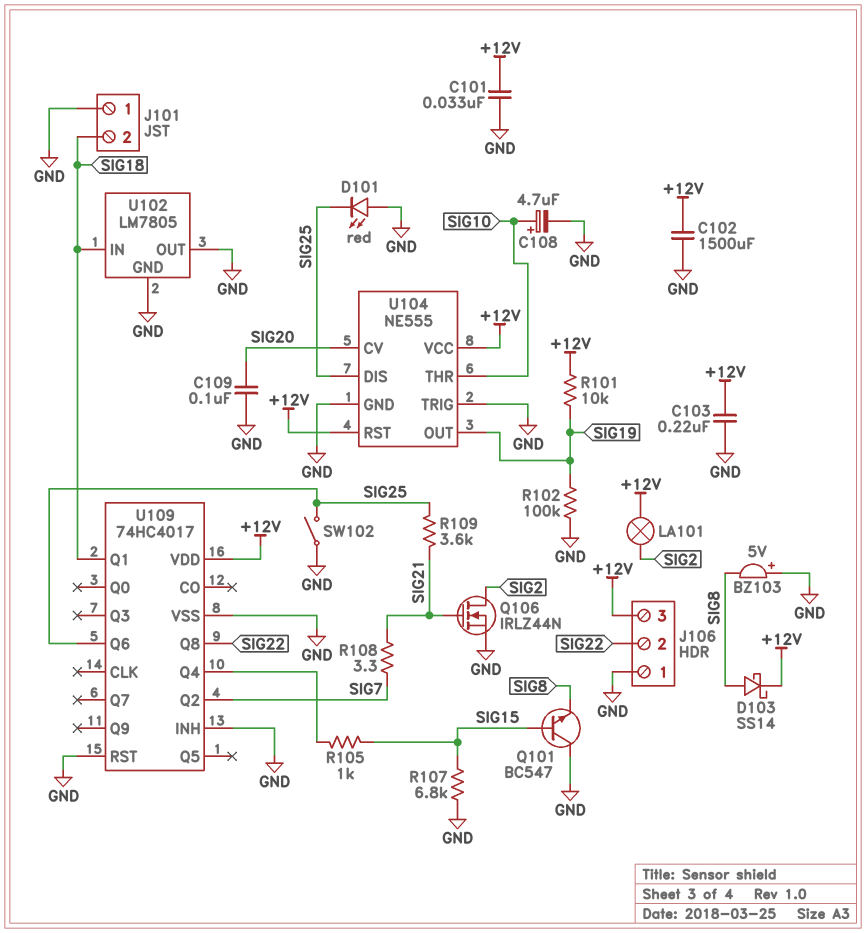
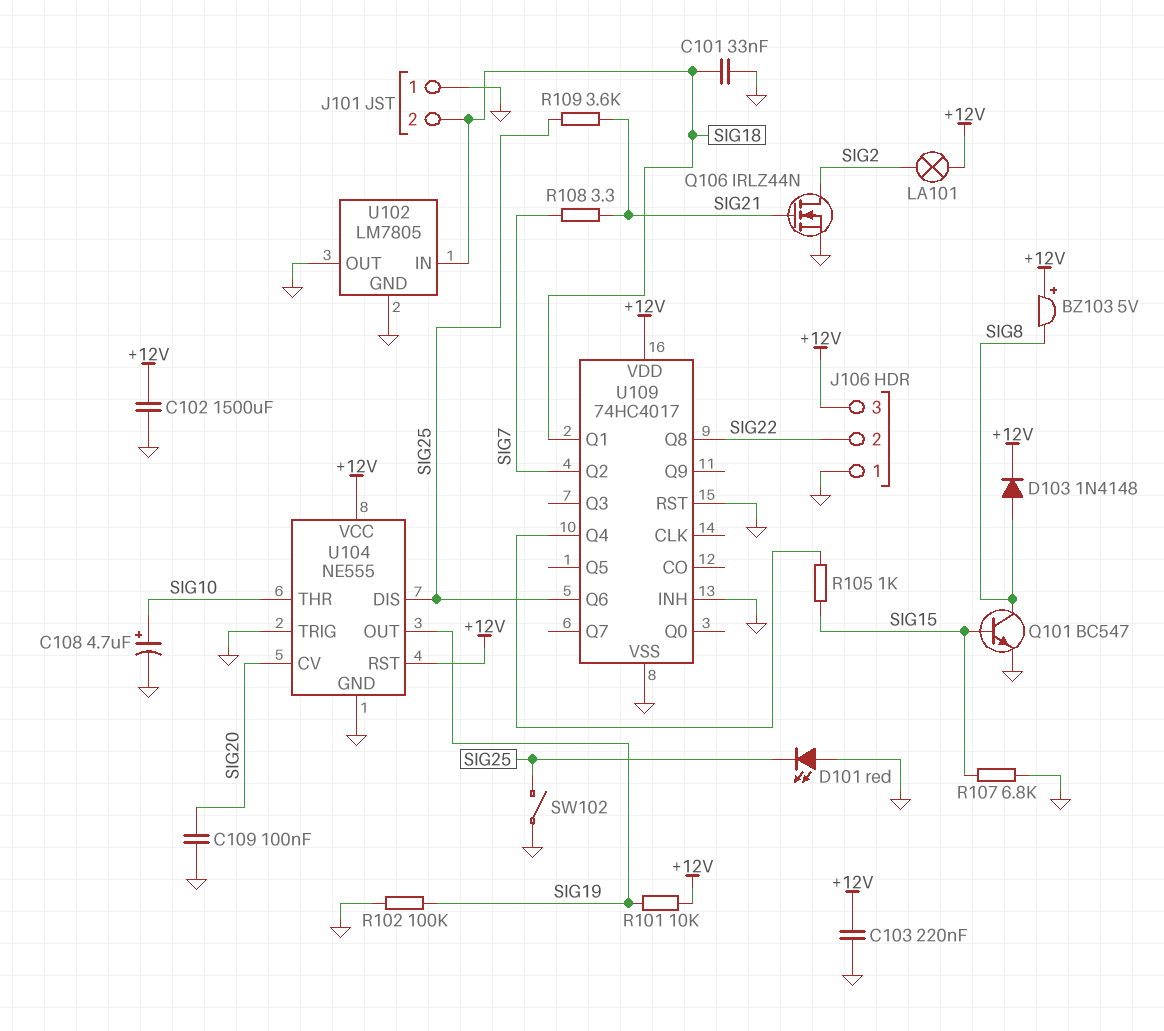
BZ103: buzzer 5V (plus GND, minus SIG8) -> buzzer 5V (plus +12V, minus SIG8)
C101: 33nF (+12V, GND) -> 33nF (GND, SIG18)
D103: schottky SS14 (A SIG8, K +12V) -> diode 1N4148 (A SIG8, K +12V)
Q101: NPN BC547 (B SIG15, C GND, E SIG8) -> NPN BC547 (B SIG15, C SIG8, E GND)

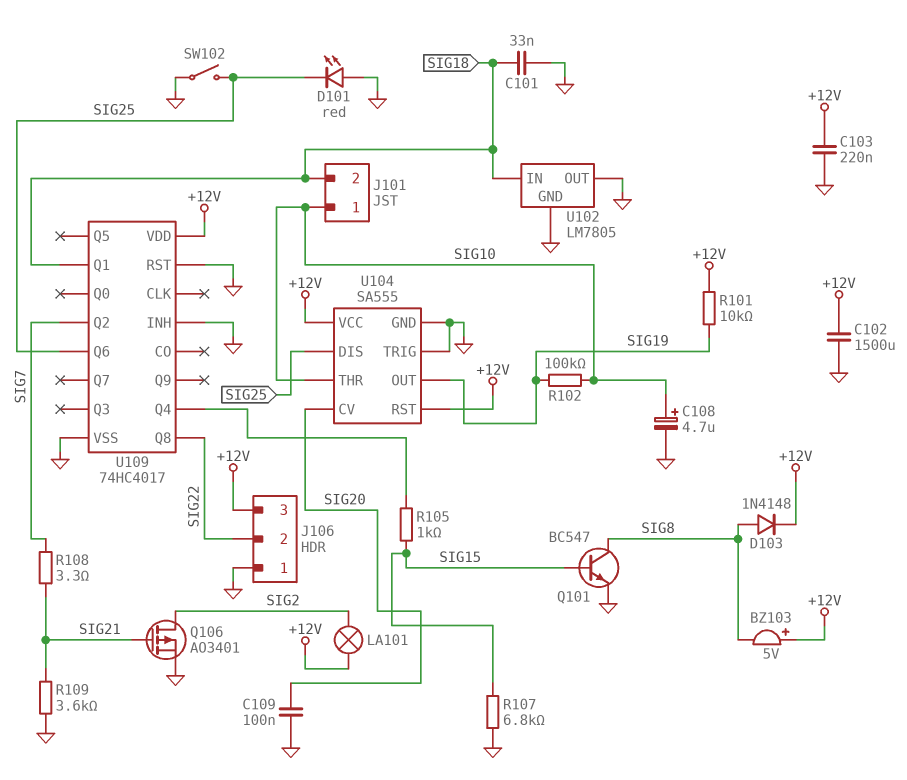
J101 pin 1: GND -> SIG10
Q106: NMOS IRLZ44N (G SIG21, D SIG2, S GND) -> PMOS AO3401 (G SIG21, D SIG2, S GND)
R102: 100k (GND, SIG19) -> 100k (SIG10, SIG19)
R109: 3.6k (SIG21, SIG25) -> 3.6k (GND, SIG21)
U104: NE555 -> SA555

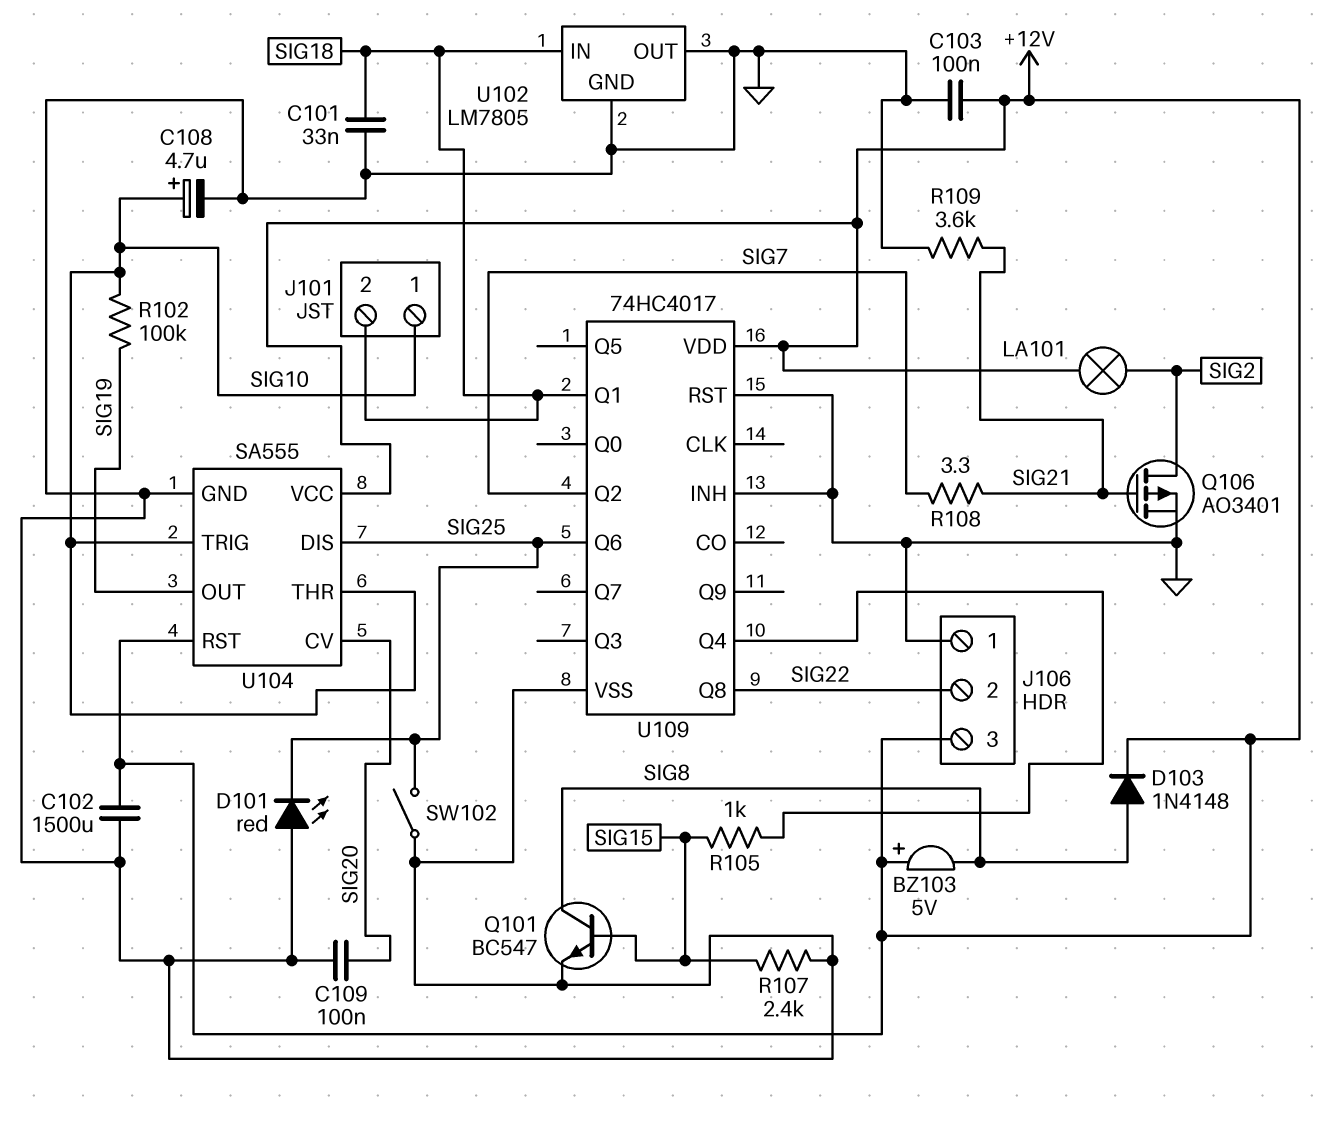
C103: 220nF (+12V, GND) -> 100nF (+12V, GND)
R101: 10k (+12V, SIG19) -> none
R107: 6.8k (GND, SIG15) -> 2.4k (GND, SIG15)
U104 pin TRIG: GND -> SIG10

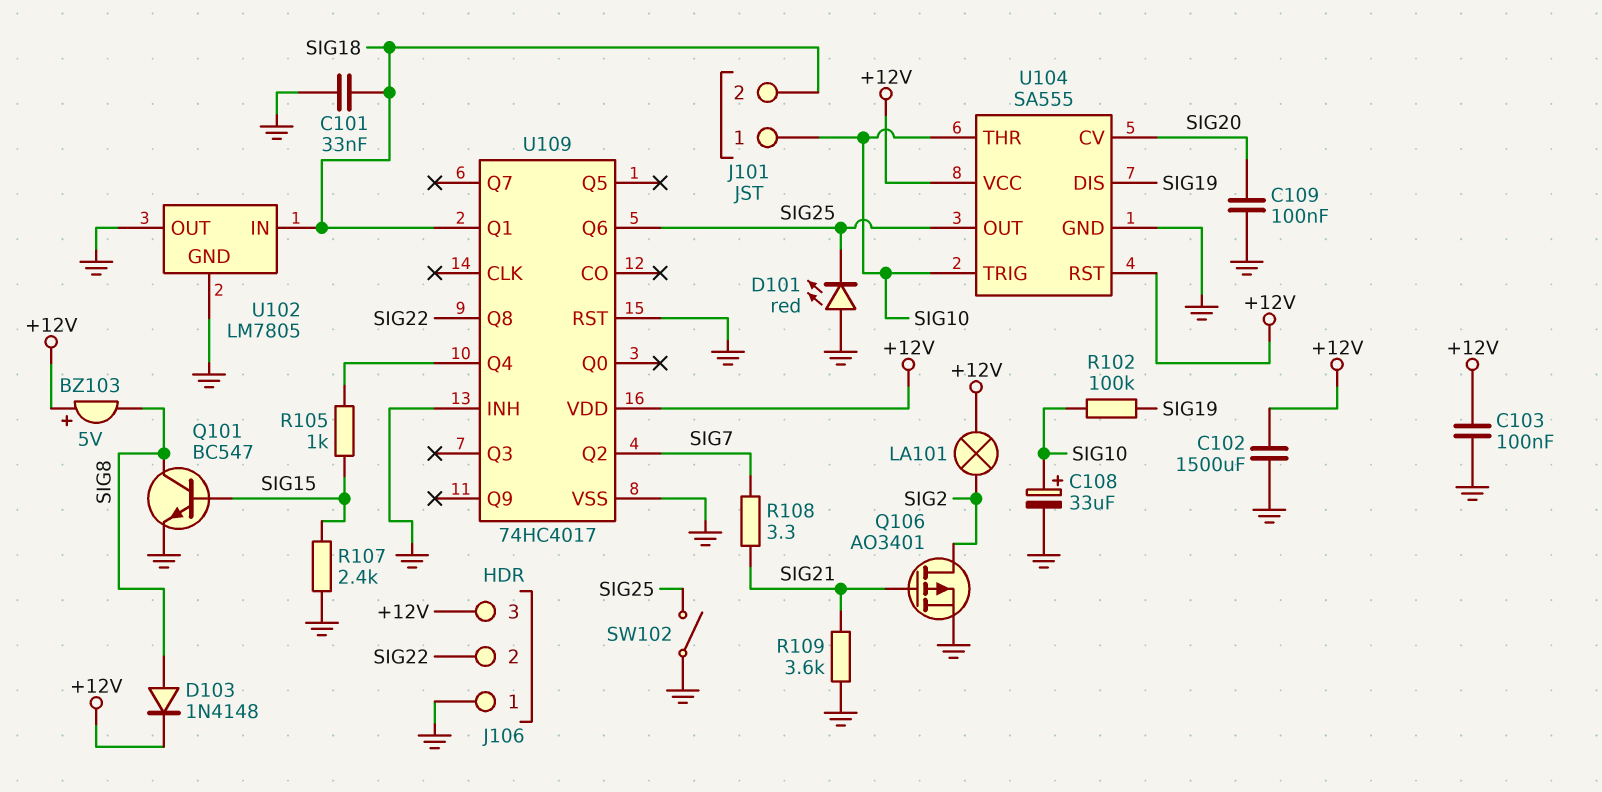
C108: 4.7uF (plus SIG10, minus GND) -> 33uF (plus SIG10, minus GND)
U104 pin DIS: SIG25 -> SIG19
U104 pin OUT: SIG19 -> SIG25

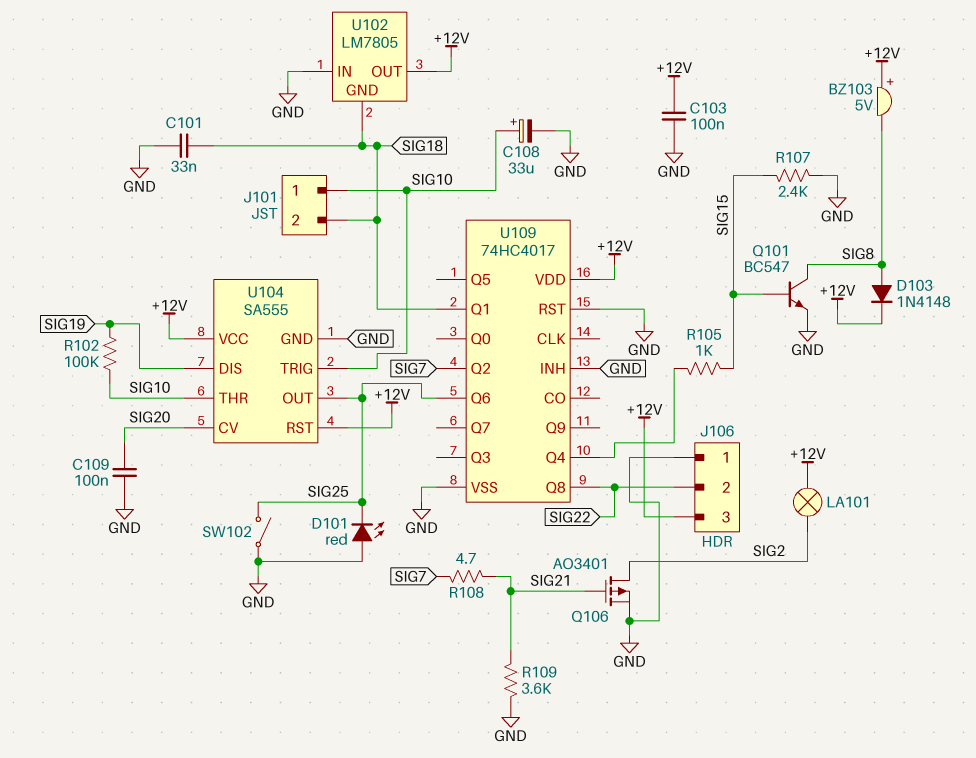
C102: 1500uF (+12V, GND) -> none
R108: 3.3 (SIG7, SIG21) -> 4.7 (SIG7, SIG21)
U102 pin GND: GND -> SIG18
U102 pin IN: SIG18 -> GND
U102 pin OUT: GND -> +12V

